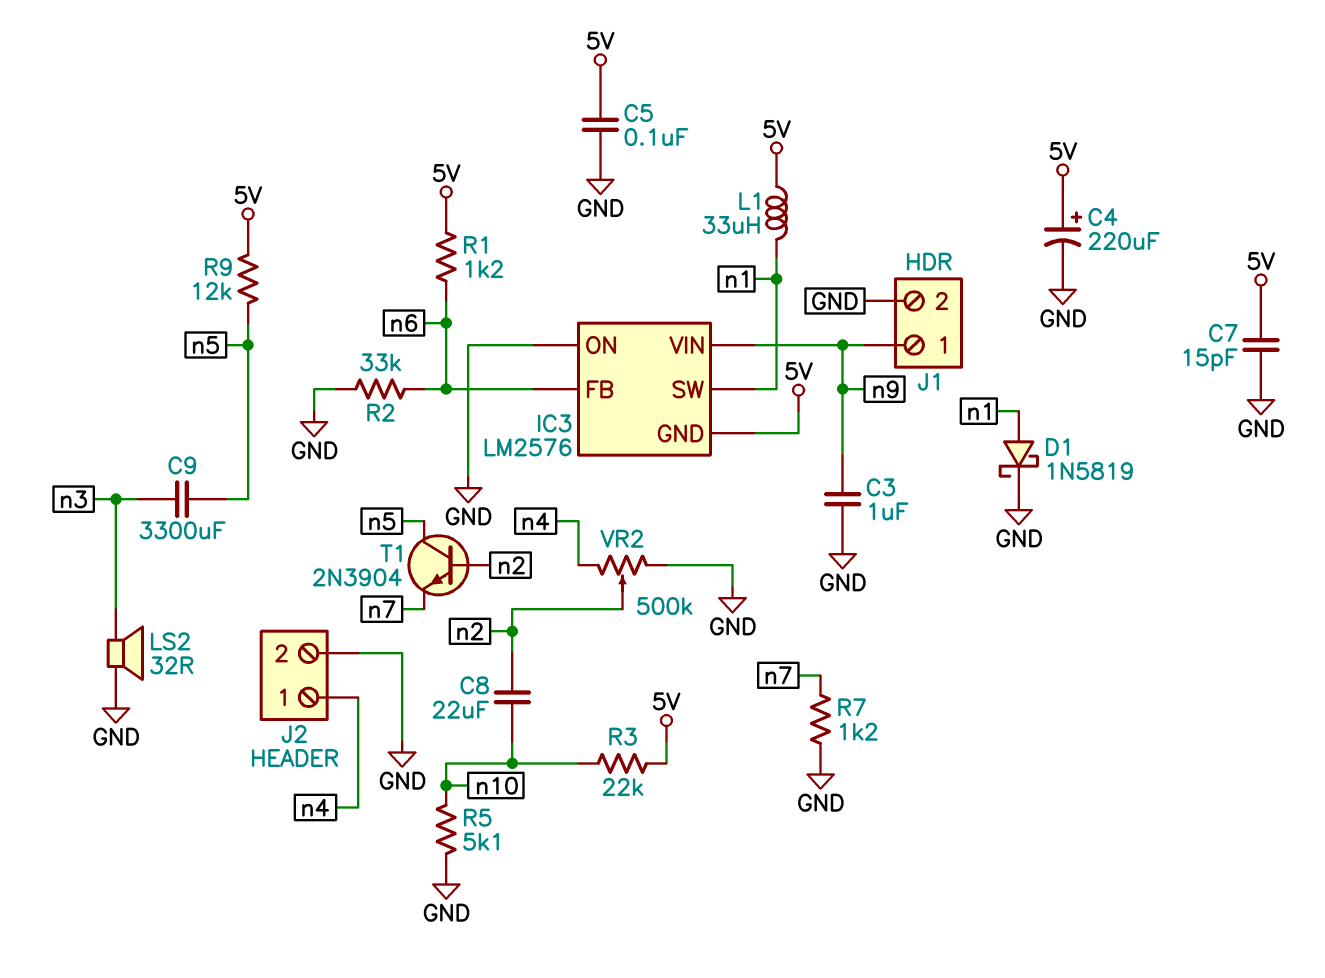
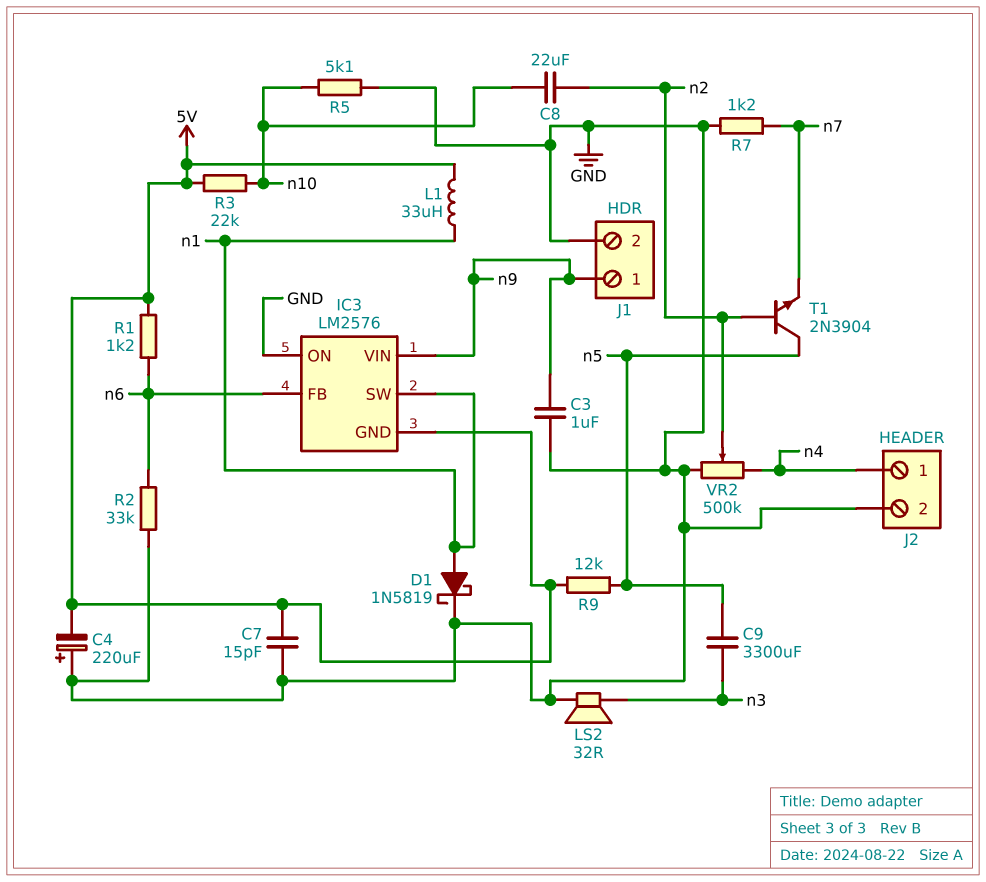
C4: 220uF (plus 5V, minus GND) -> 220uF (plus GND, minus 5V)
C5: 100nF (5V, GND) -> none

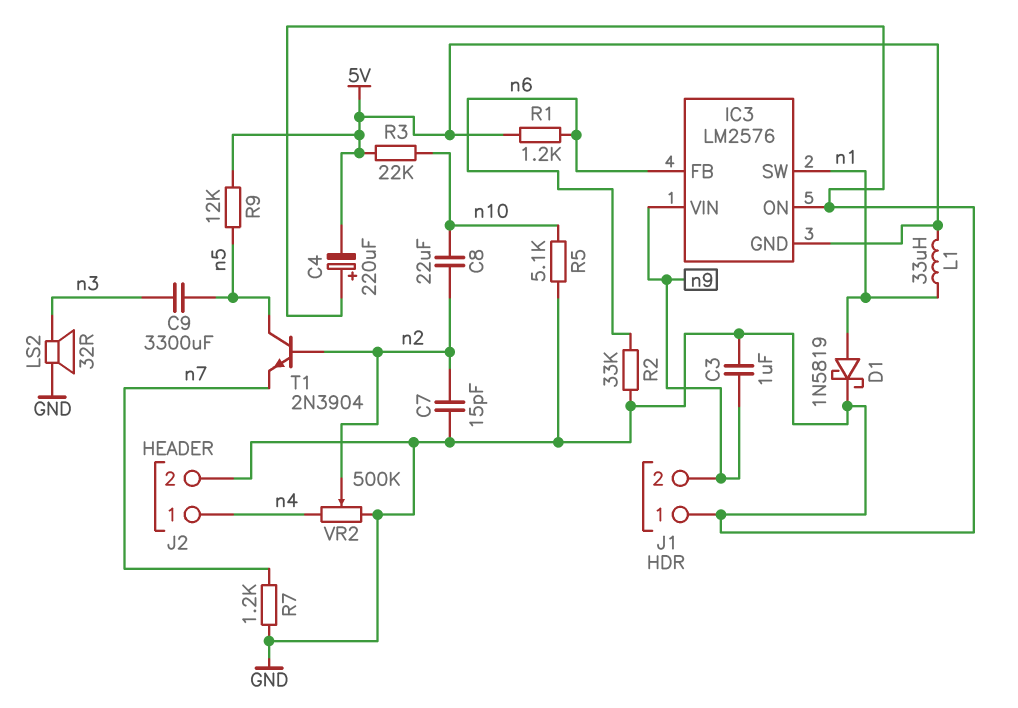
C7: 15pF (5V, GND) -> 15pF (GND, n2)
J1 pin 1: n9 -> GND
J1 pin 2: GND -> n9

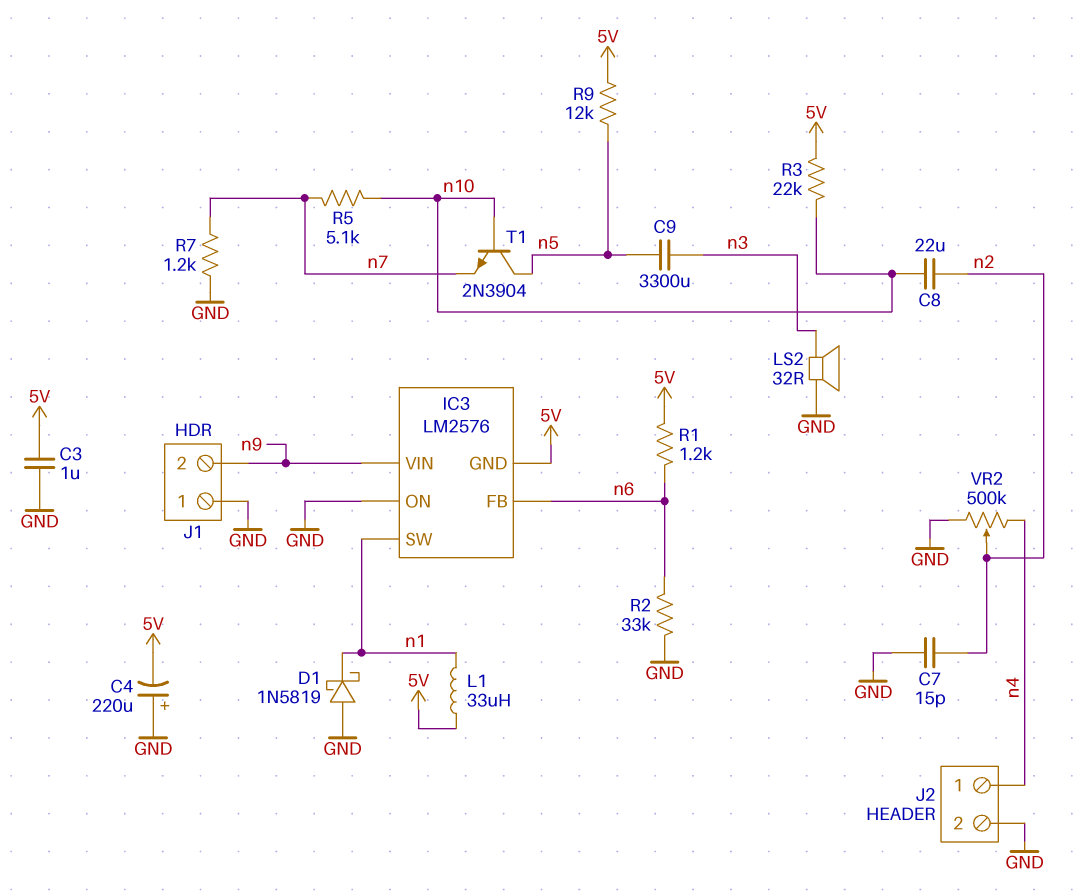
C3: 1uF (GND, n9) -> 1uF (5V, GND)
D1: schottky 1N5819 (A n1, K GND) -> schottky 1N5819 (A GND, K n1)
R5: 5.1k (GND, n10) -> 5.1k (n7, n10)
T1: NPN 2N3904 (B n2, C n5, E n7) -> NPN 2N3904 (B n10, C n5, E n7)

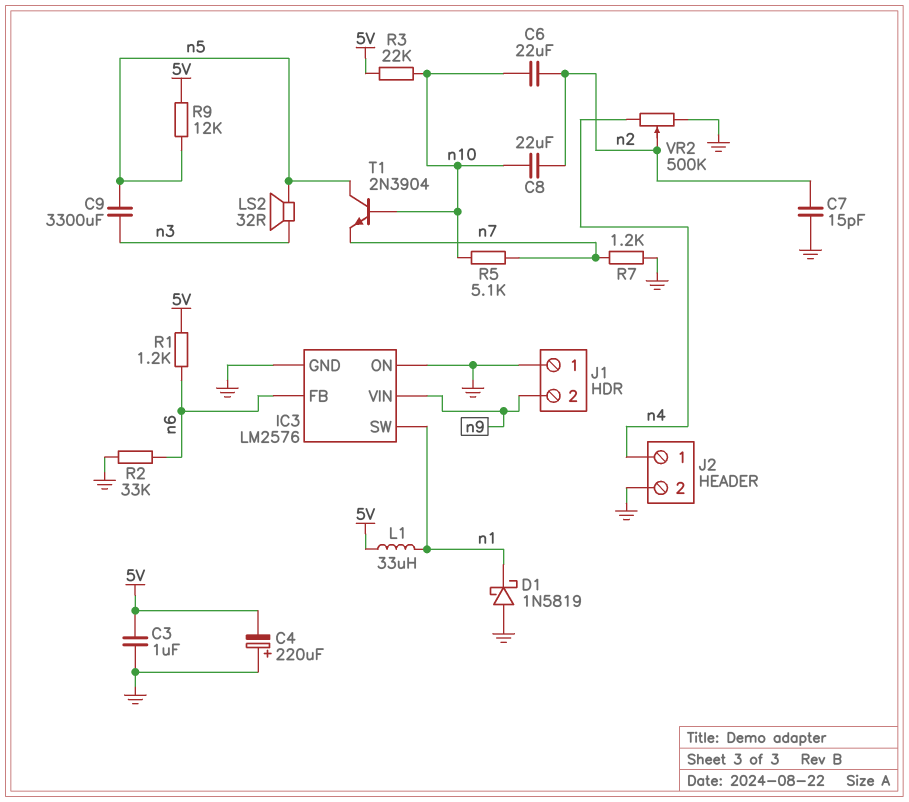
C6: none -> 22uF (n2, n10)
IC3 pin GND: 5V -> GND
LS2: speaker 32R (GND, n3) -> speaker 32R (n3, n5)

